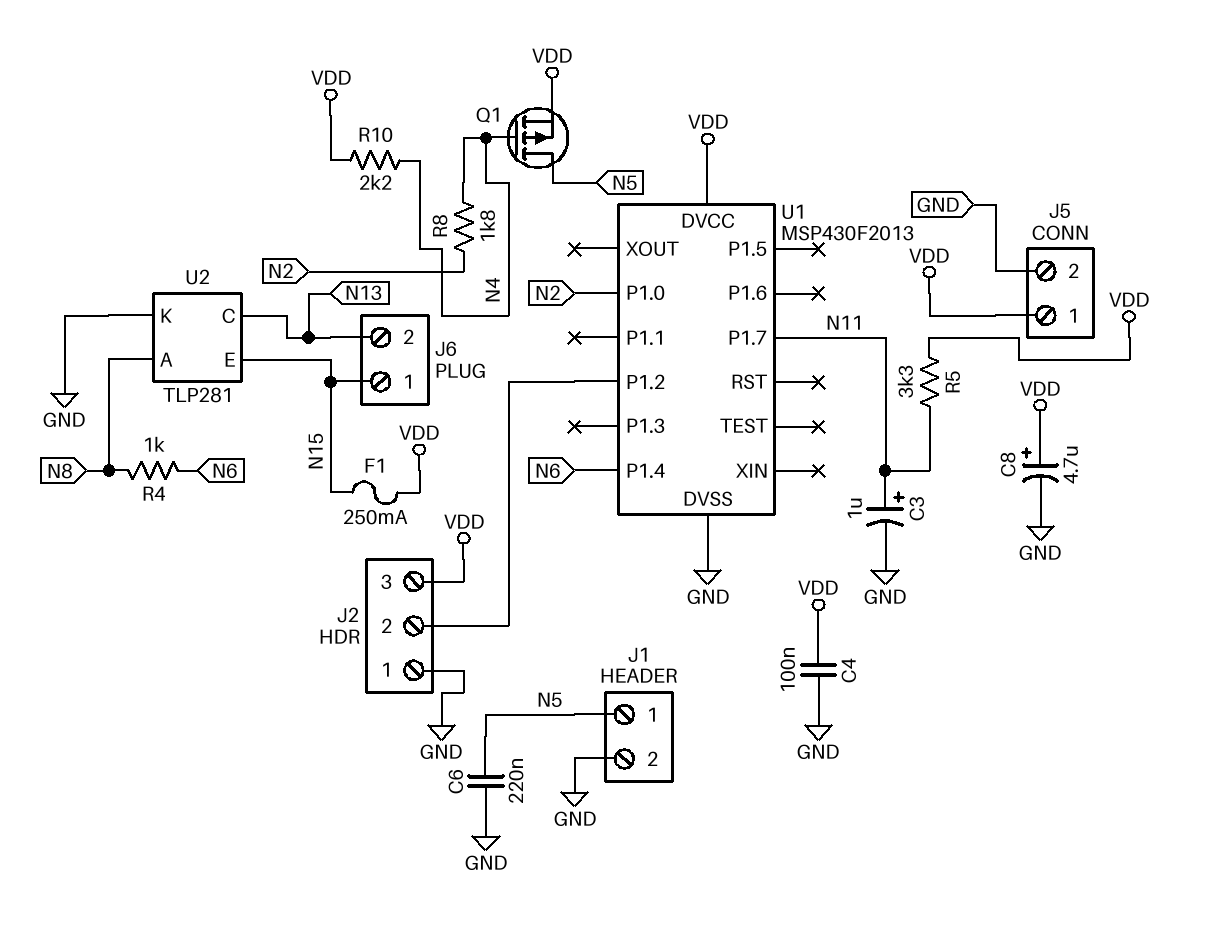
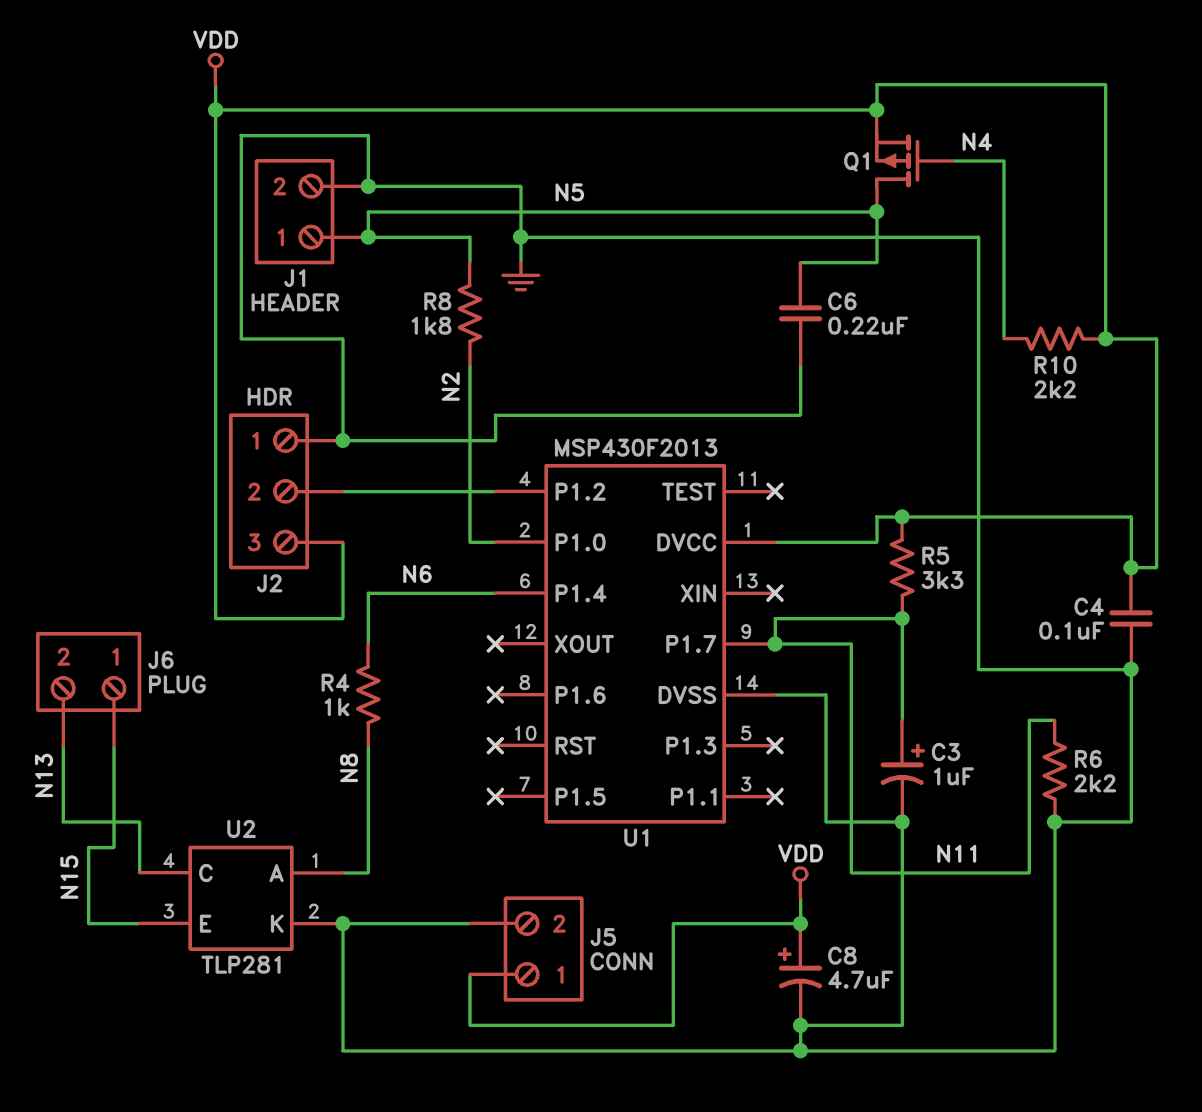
F1: 250mA (N15, VDD) -> none
R6: none -> 2.2k (GND, N11)
R8: 1.8k (N2, N4) -> 1.8k (N2, N5)

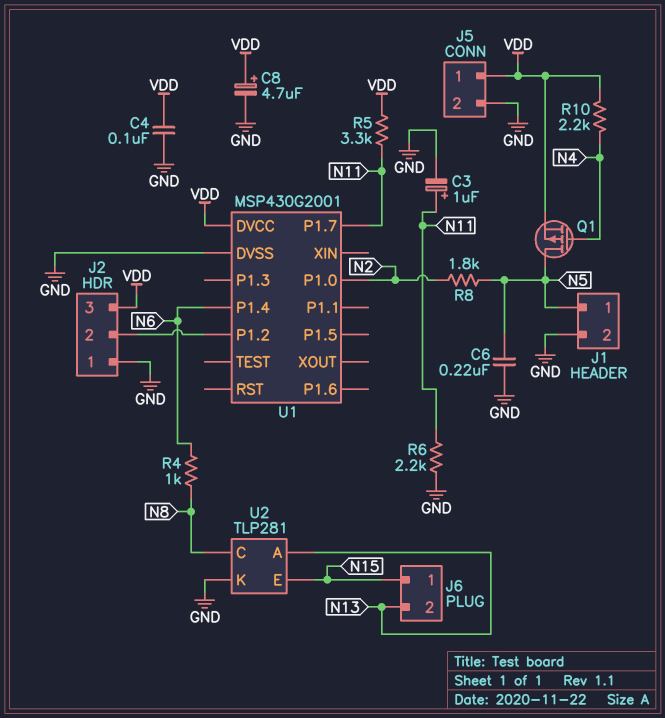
U1: MSP430F2013 -> MSP430G2001
U2 pin A: N8 -> N13
U2 pin C: N13 -> N8

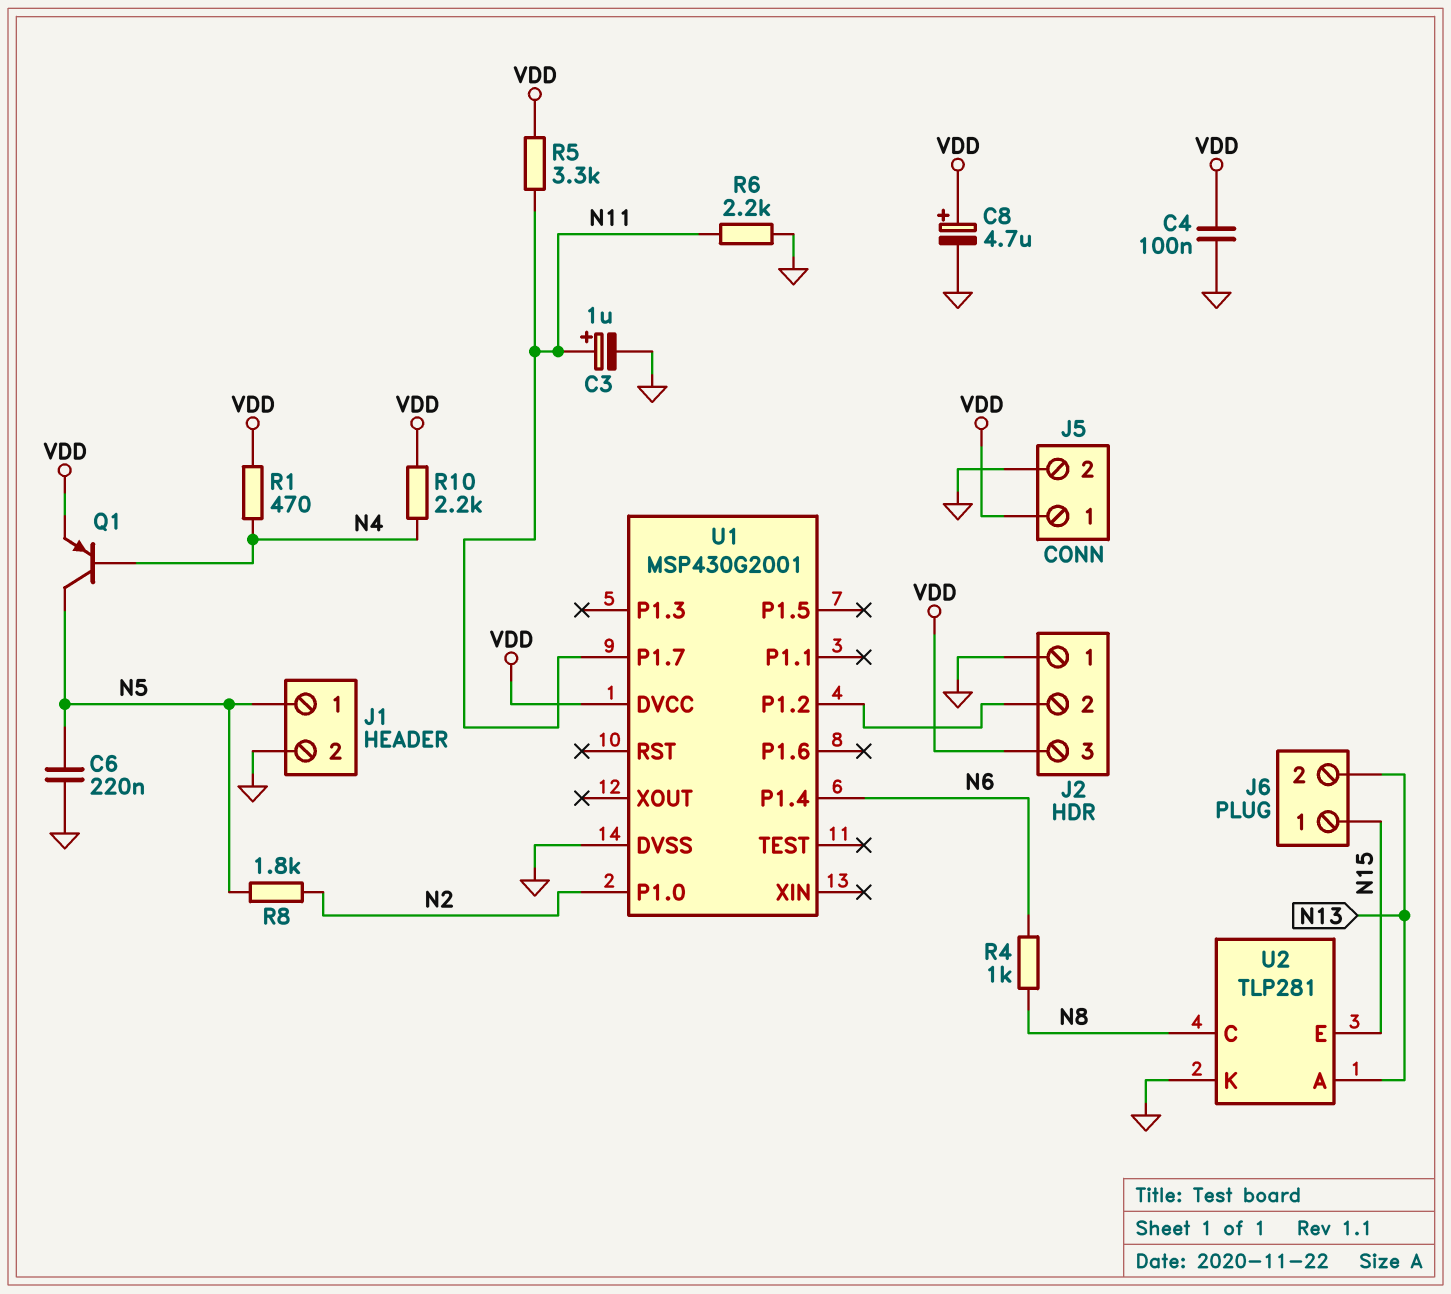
Q1: PMOS (G N4, D N5, S VDD) -> PNP (B N4, C N5, E VDD)
R1: none -> 470 (N4, VDD)

